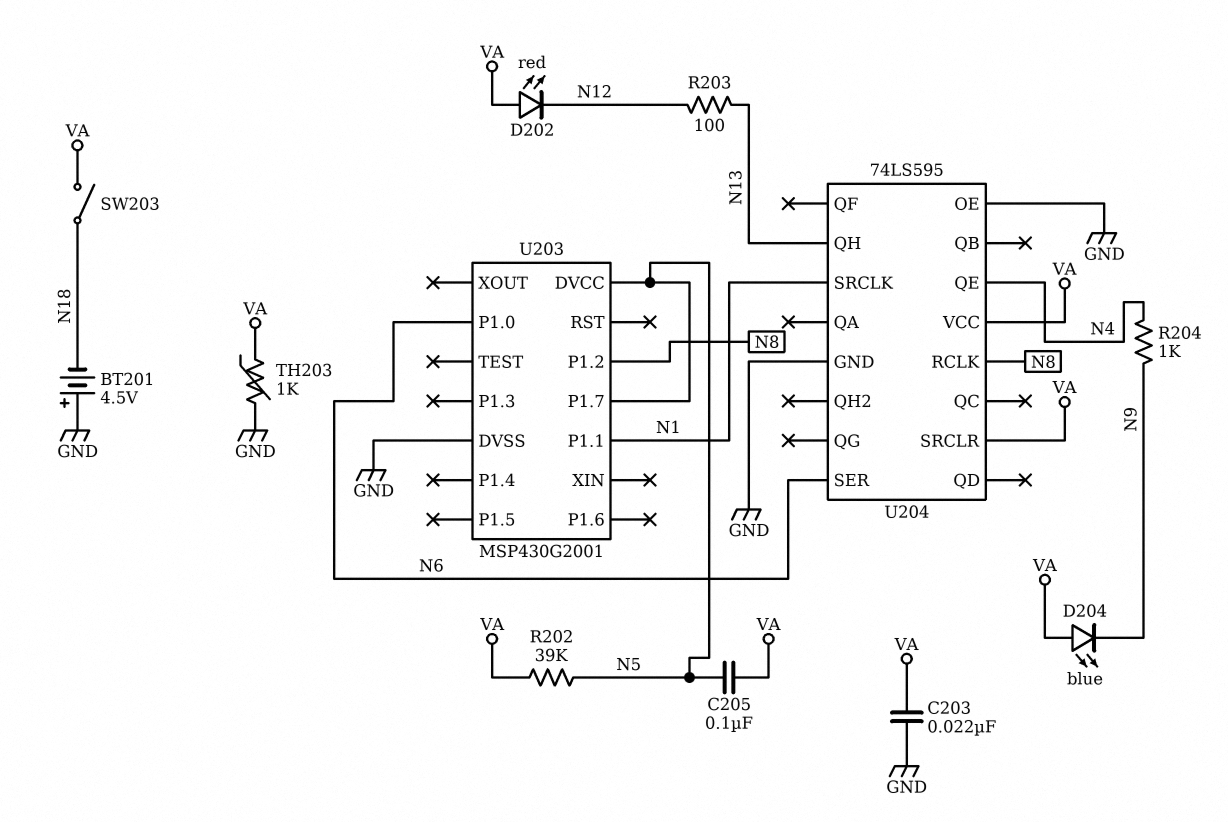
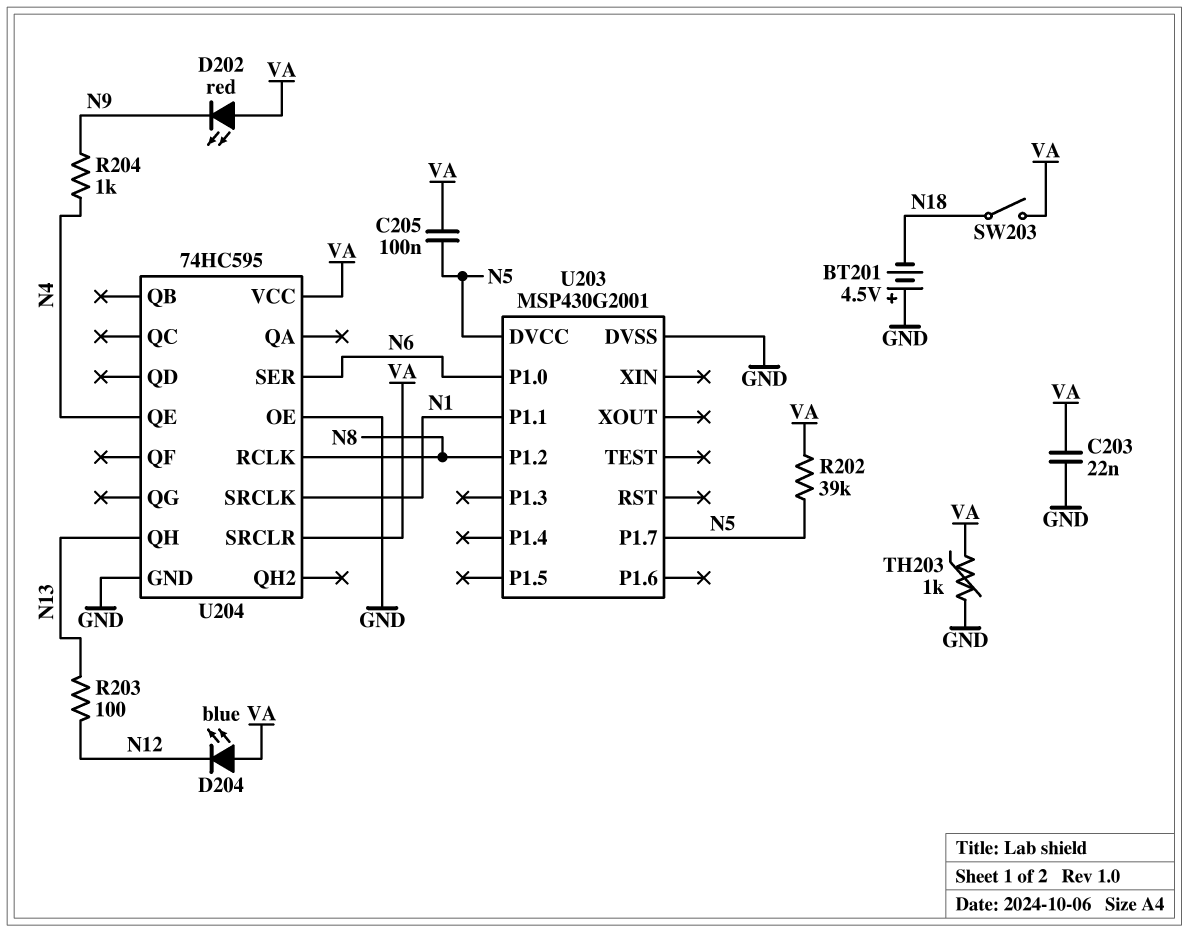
D202: LED red (A VA, K N12) -> LED red (A VA, K N9)
D204: LED blue (A VA, K N9) -> LED blue (A VA, K N12)
U204: 74LS595 -> 74HC595

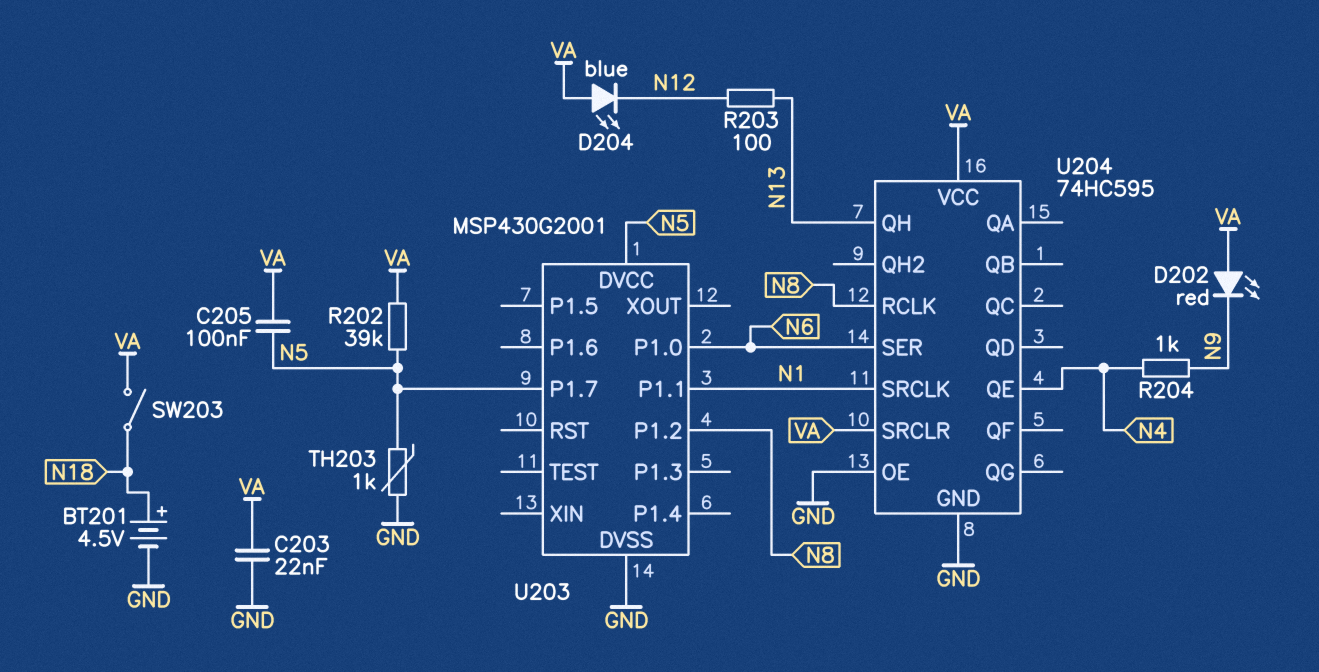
BT201: 4.5V (plus GND, minus N18) -> 4.5V (plus N18, minus GND)
TH203: 1k (GND, VA) -> 1k (GND, N5)

